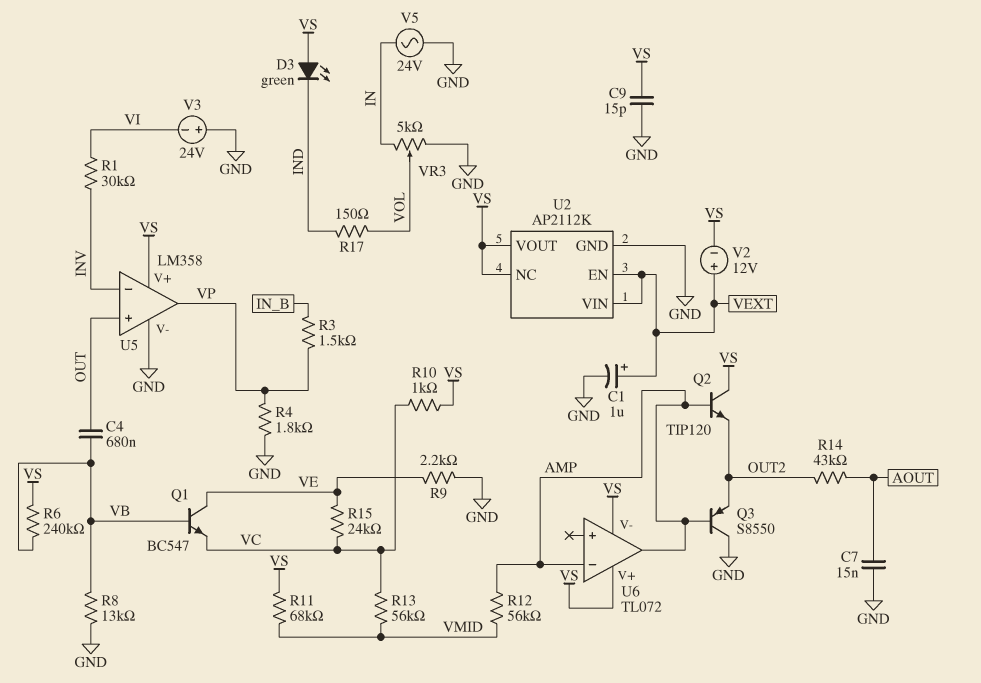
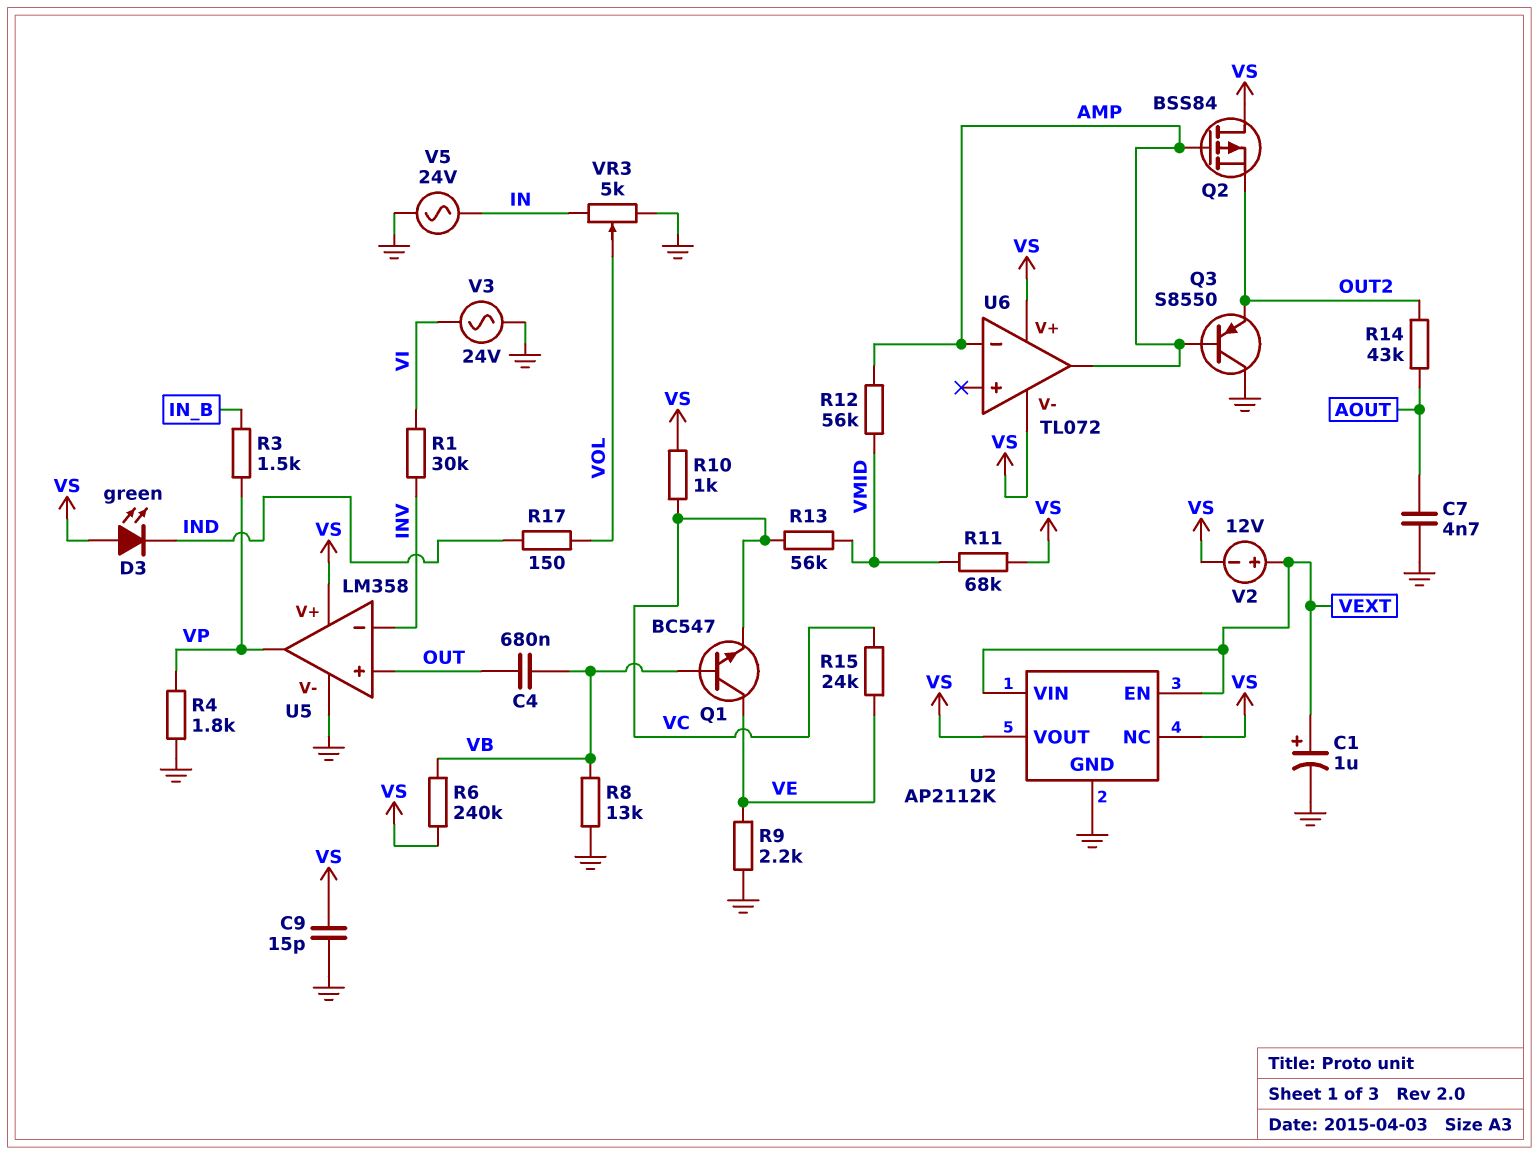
C7: 15nF (AOUT, GND) -> 4.7nF (AOUT, GND)
Q2: NPN TIP120 (B AMP, C VS, E OUT2) -> PMOS BSS84 (G AMP, D VS, S OUT2)
V3: 24V (plus GND, minus VI) -> AC 24V (GND, VI)

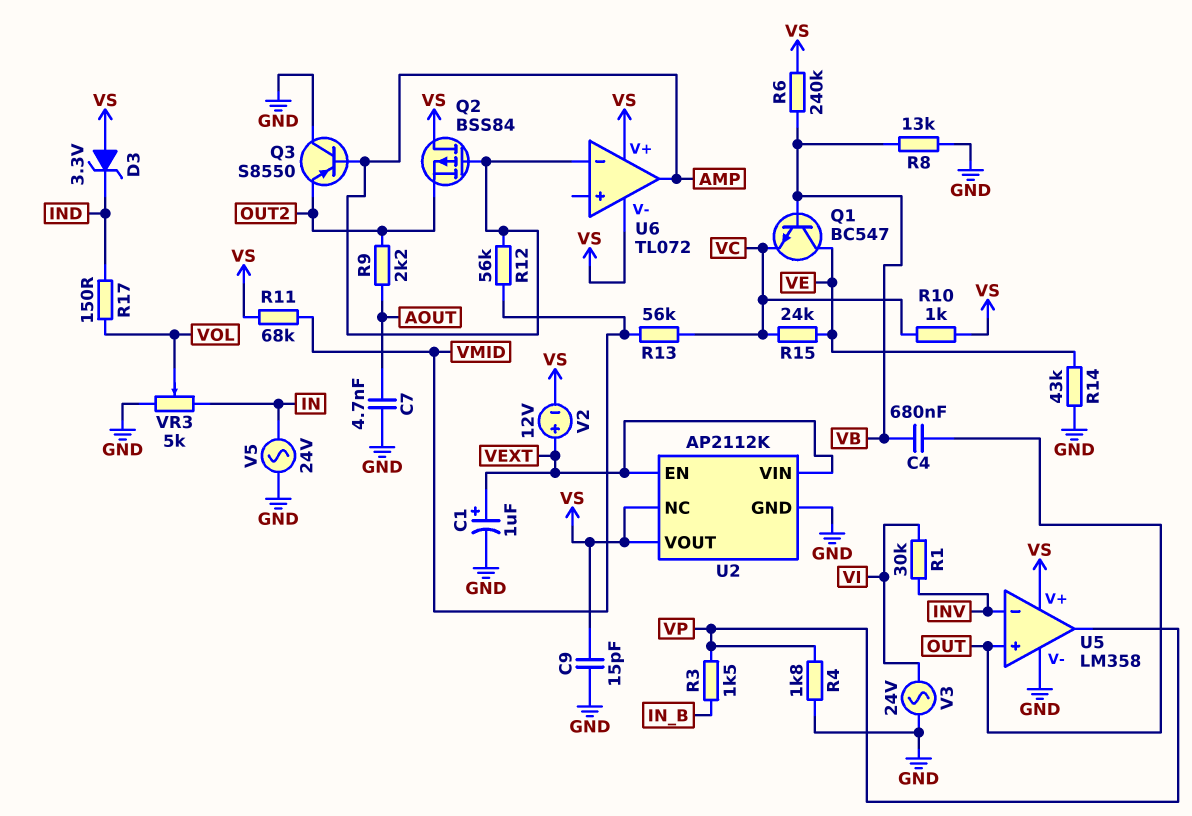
D3: LED green (A VS, K IND) -> zener 3.3V (A VS, K IND)
R9: 2.2k (GND, VE) -> 2.2k (AOUT, OUT2)
R14: 43k (AOUT, OUT2) -> 43k (GND, VE)

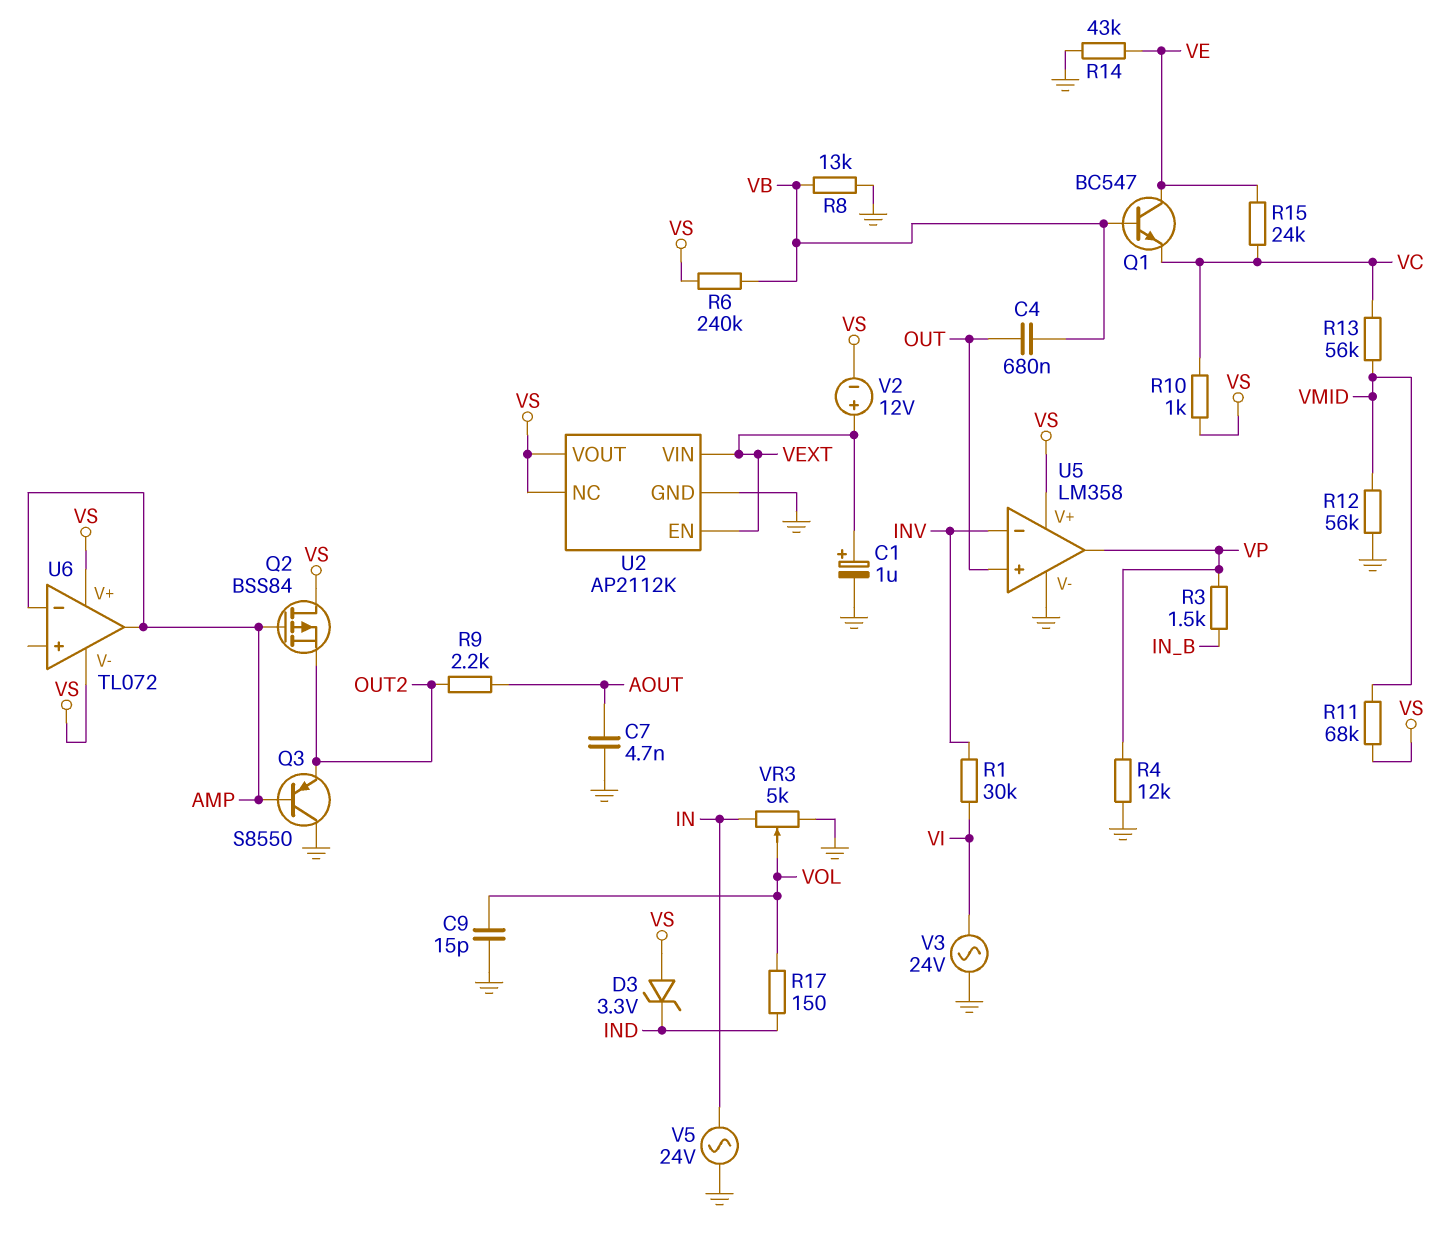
C9: 15pF (GND, VS) -> 15pF (GND, VOL)
R4: 1.8k (GND, VP) -> 12k (GND, VP)
R12: 56k (AMP, VMID) -> 56k (GND, VMID)

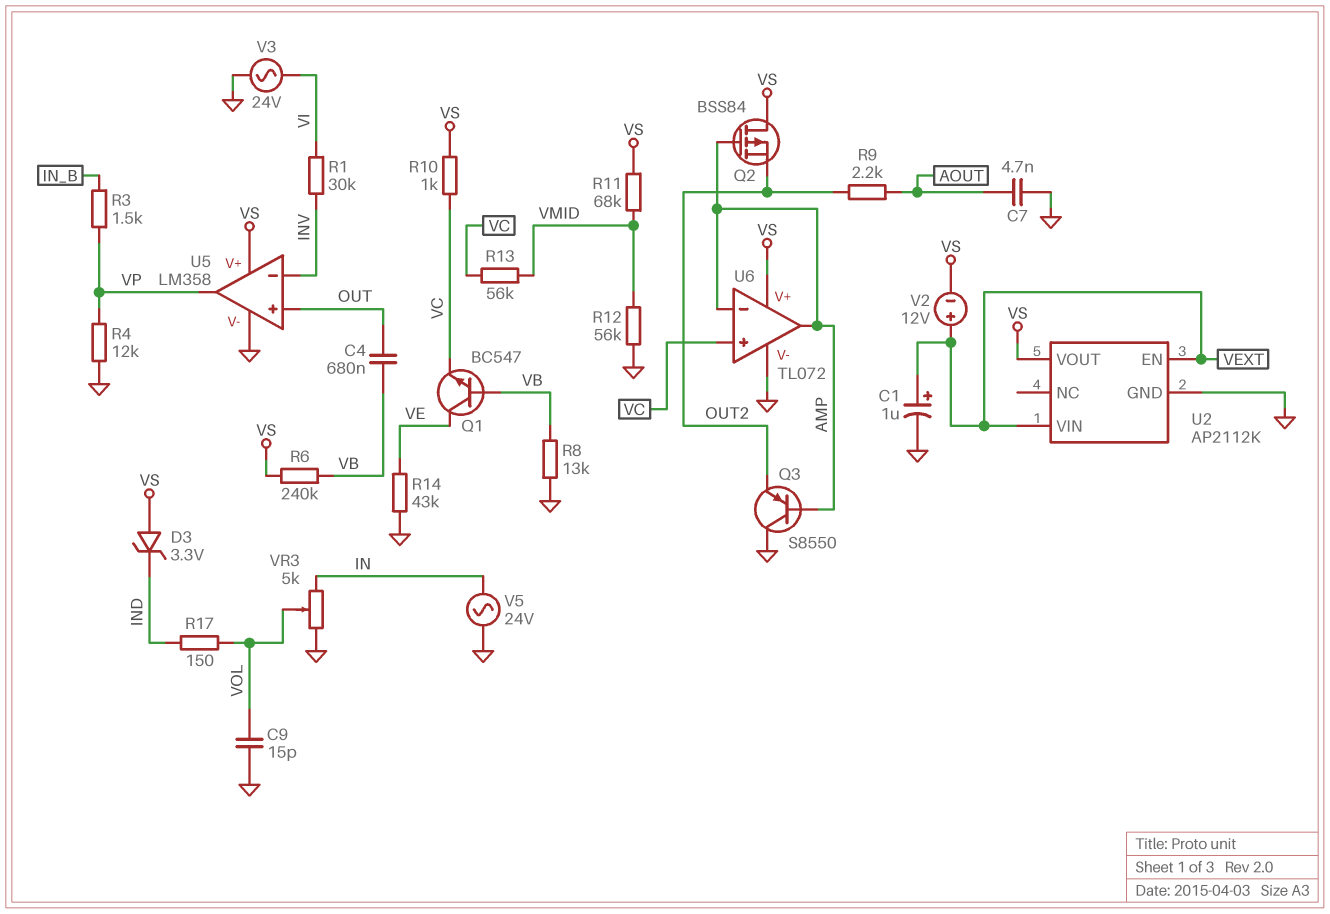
R15: 24k (VC, VE) -> none
U2 pin NC: VS -> none
U6 pin V-: VS -> GND
U6 pin in+: none -> VC

